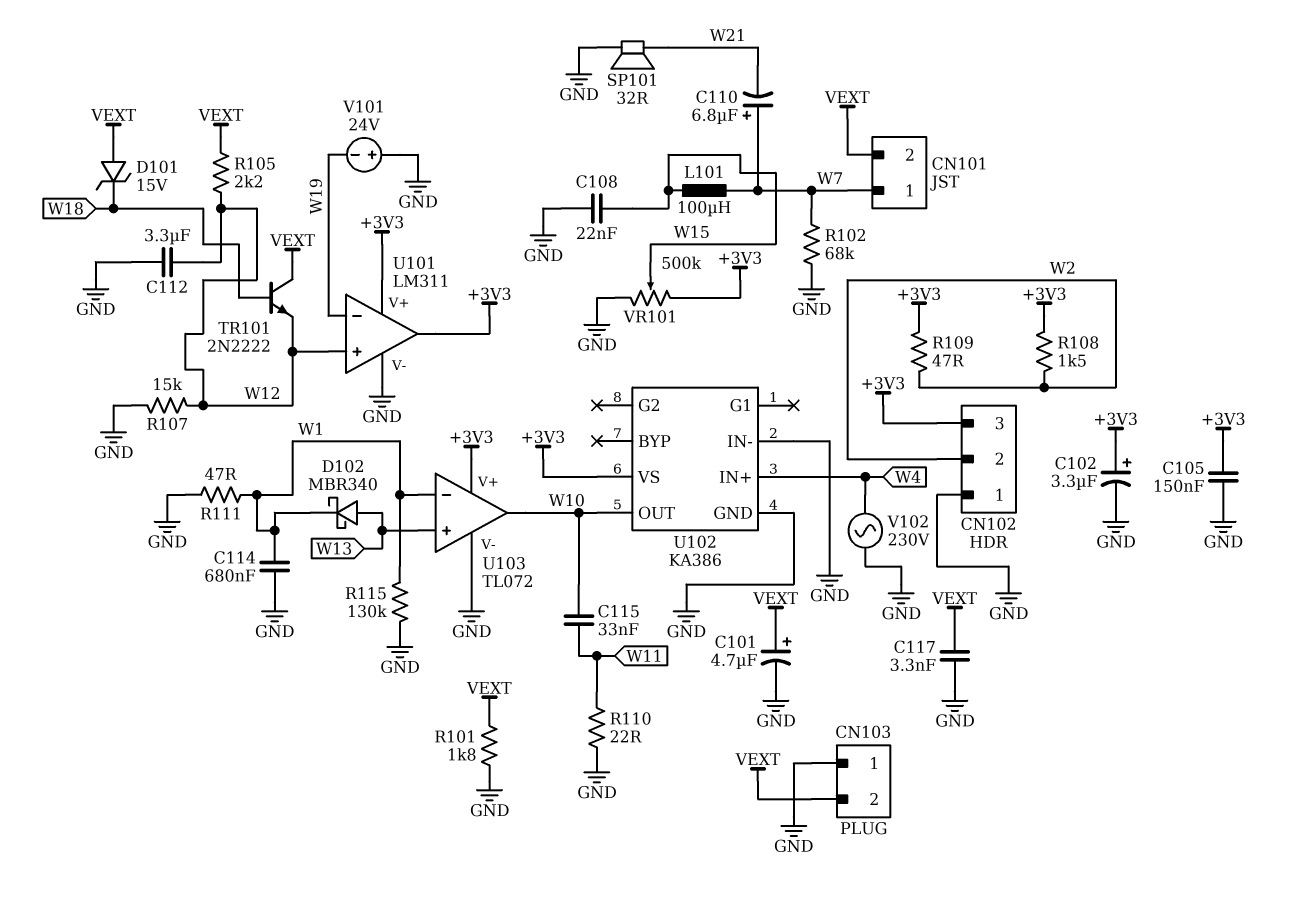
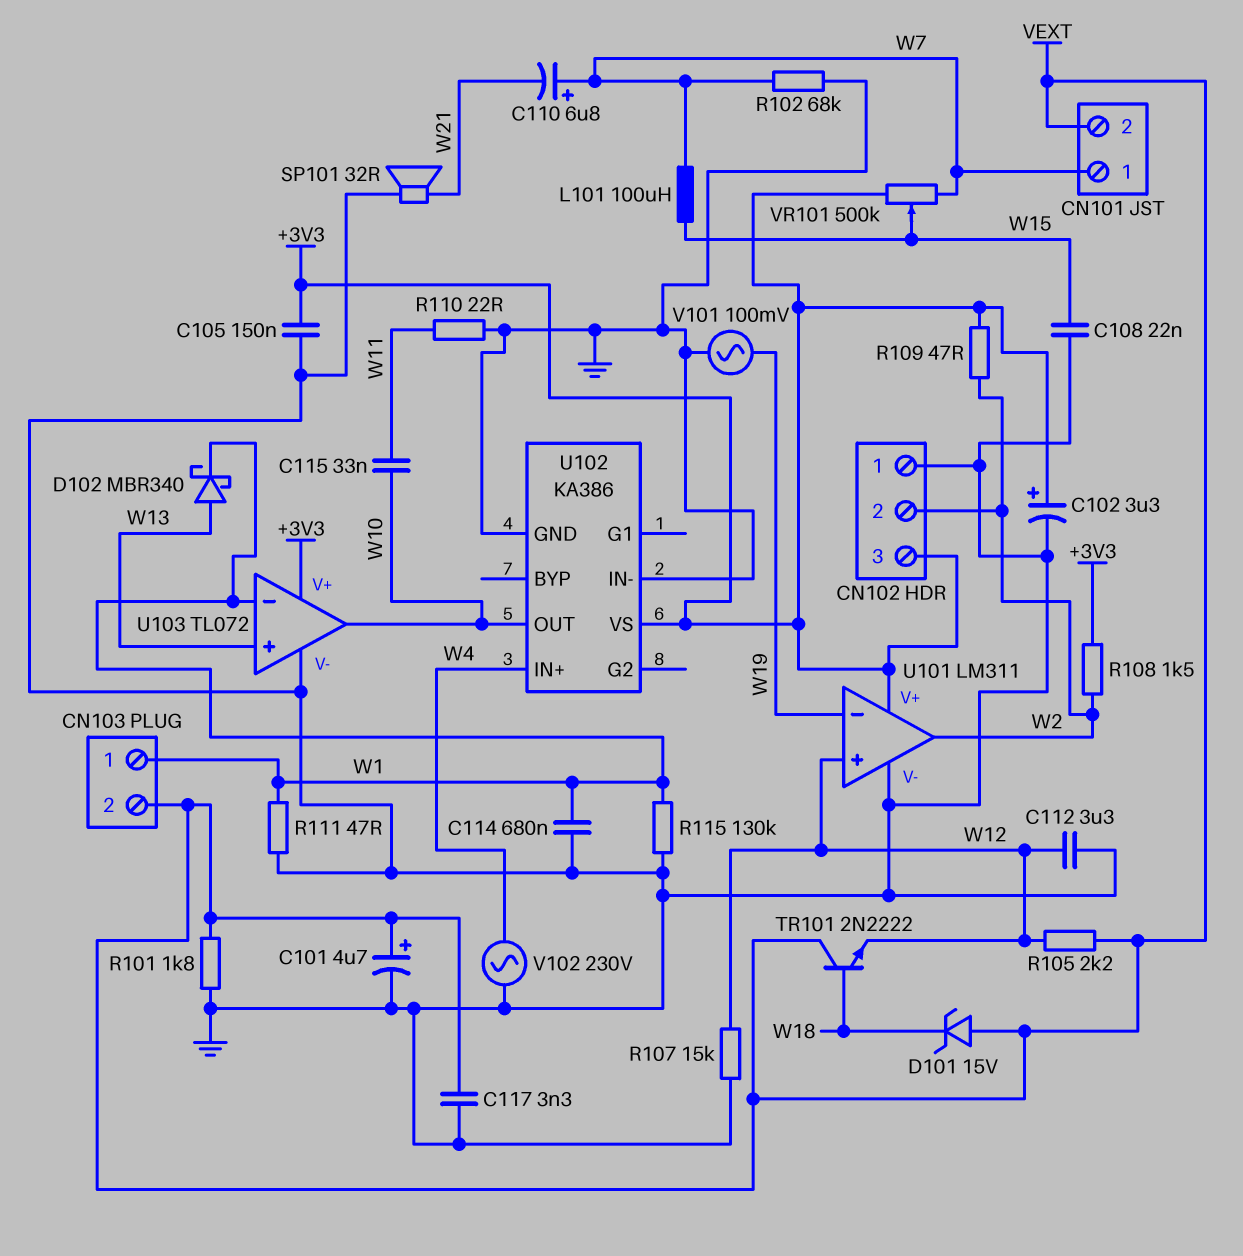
CN103 pin 1: GND -> W1
U101 pin out: +3V3 -> W2
V101: 24V (plus GND, minus W19) -> AC 100mV (GND, W19)
VR101: 500k (+3V3, GND, wiper W15) -> 500k (+3V3, W7, wiper W15)

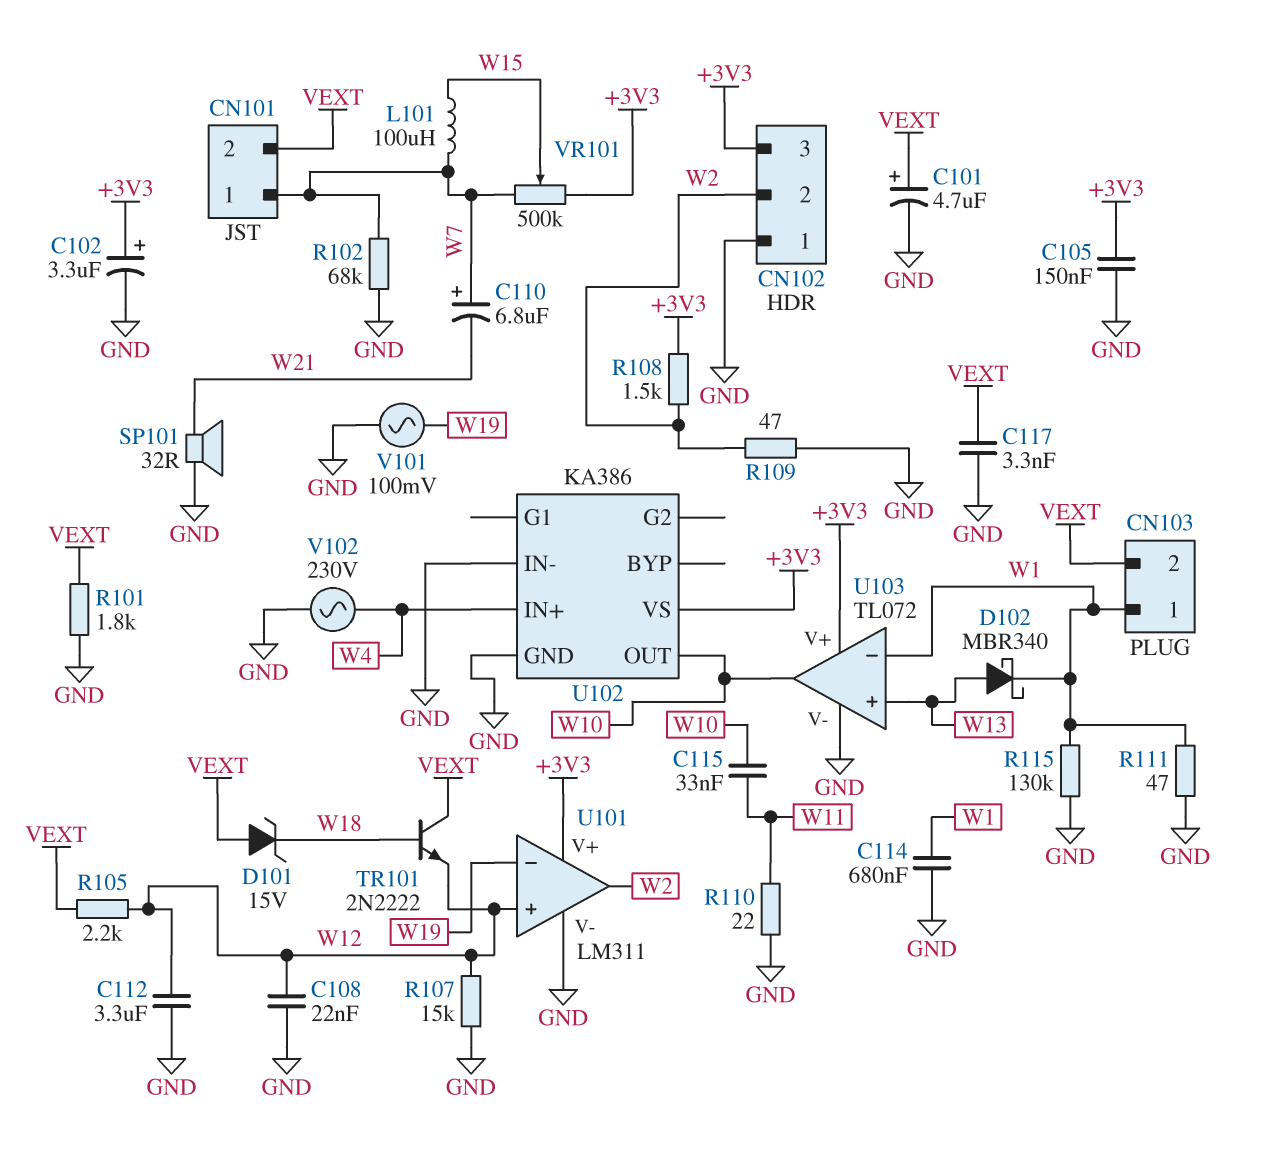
C108: 22nF (GND, W15) -> 22nF (GND, W12)
R109: 47 (+3V3, W2) -> 47 (GND, W2)

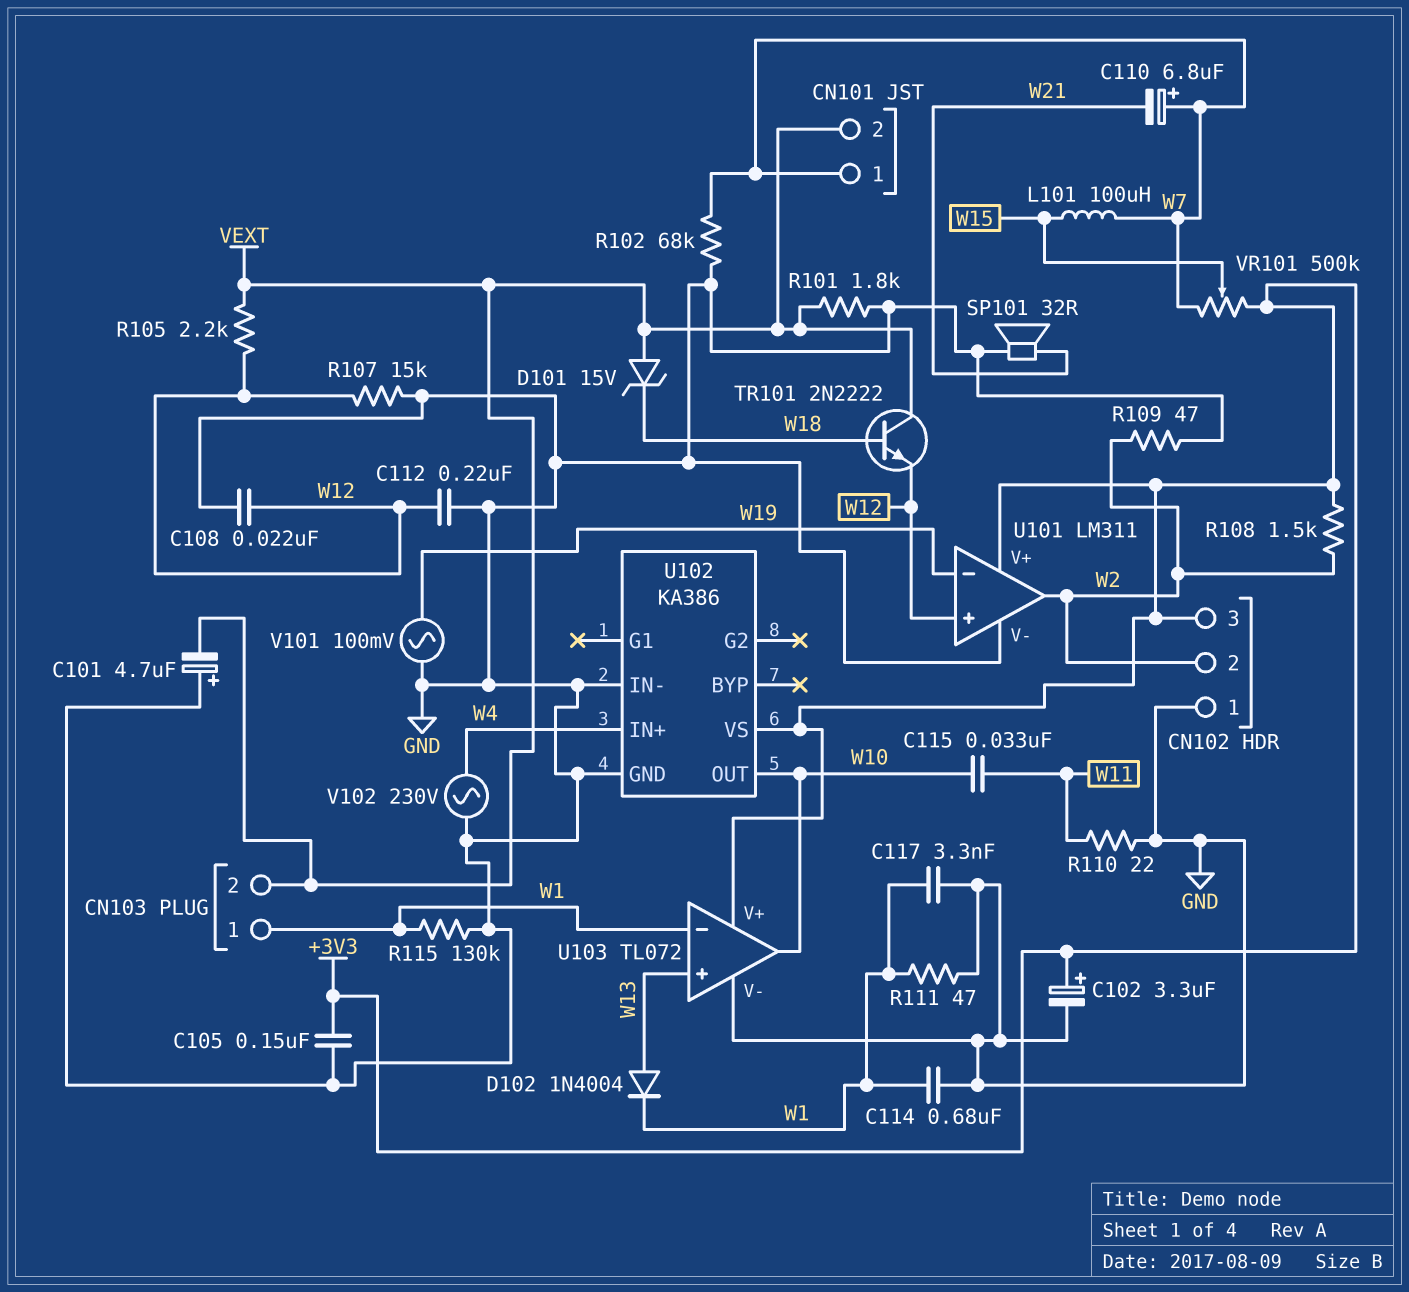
C101: 4.7uF (plus VEXT, minus GND) -> 4.7uF (plus GND, minus VEXT)
C112: 3.3uF (GND, W12) -> 220nF (GND, W12)
C117: 3.3nF (GND, VEXT) -> 3.3nF (GND, W1)
D102: schottky MBR340 (A W13, K W1) -> diode 1N4004 (A W13, K W1)

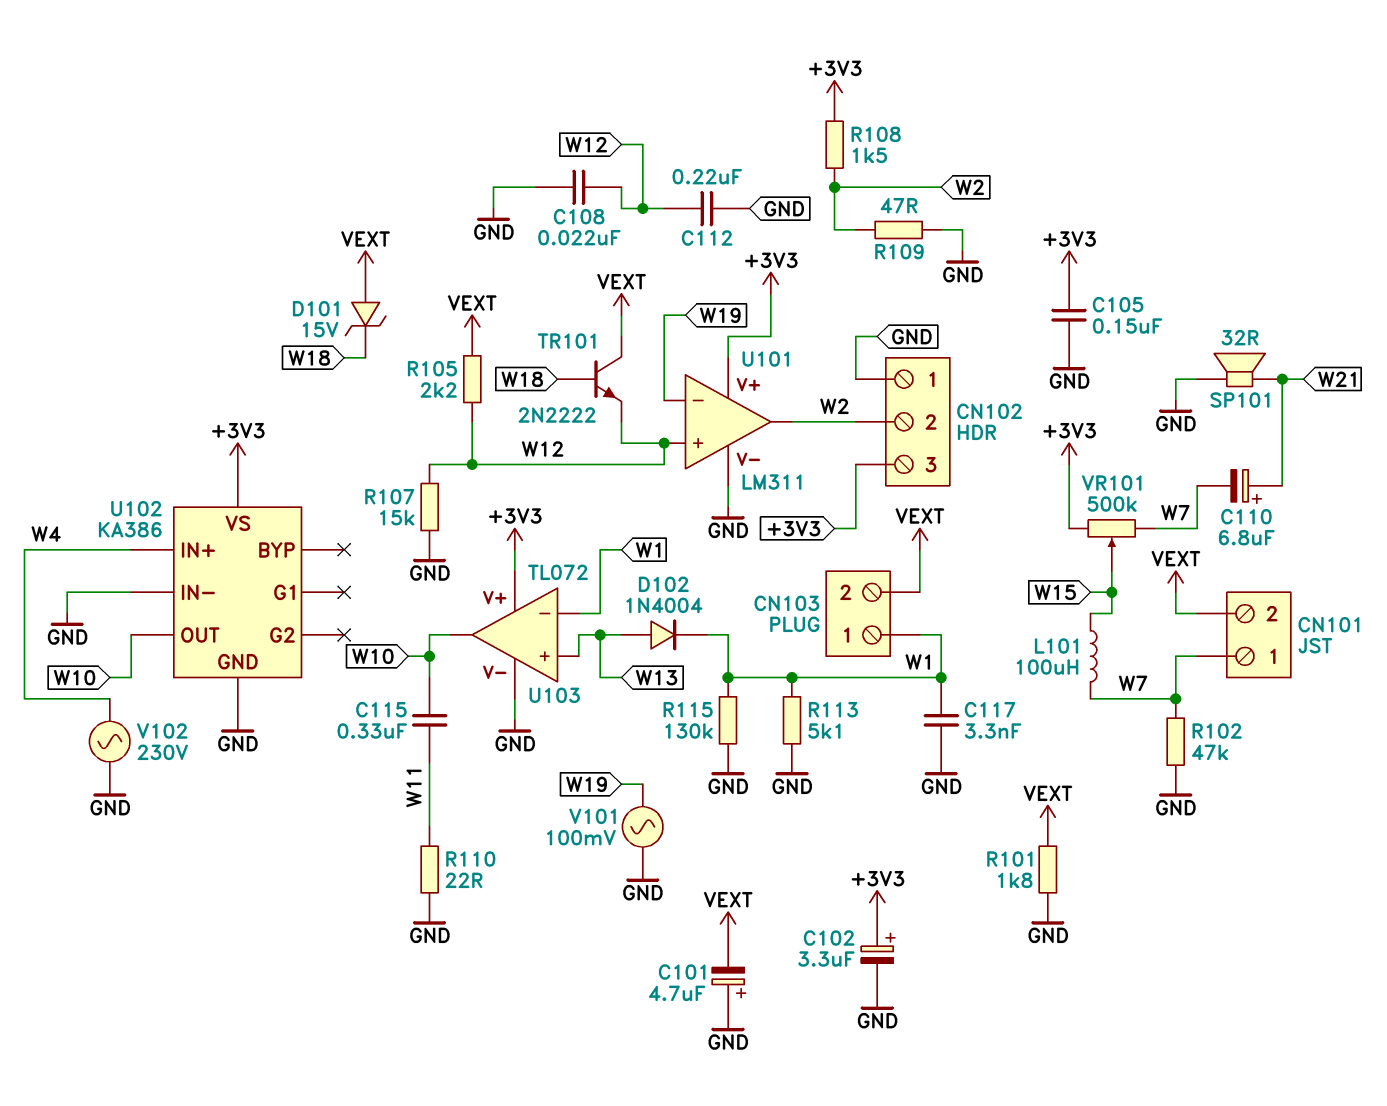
C110: 6.8uF (plus W7, minus W21) -> 6.8uF (plus W21, minus W7)
C114: 680nF (GND, W1) -> none
C115: 33nF (W10, W11) -> 330nF (W10, W11)
R102: 68k (GND, W7) -> 47k (GND, W7)
R111: 47 (GND, W1) -> none
R113: none -> 5.1k (GND, W1)

